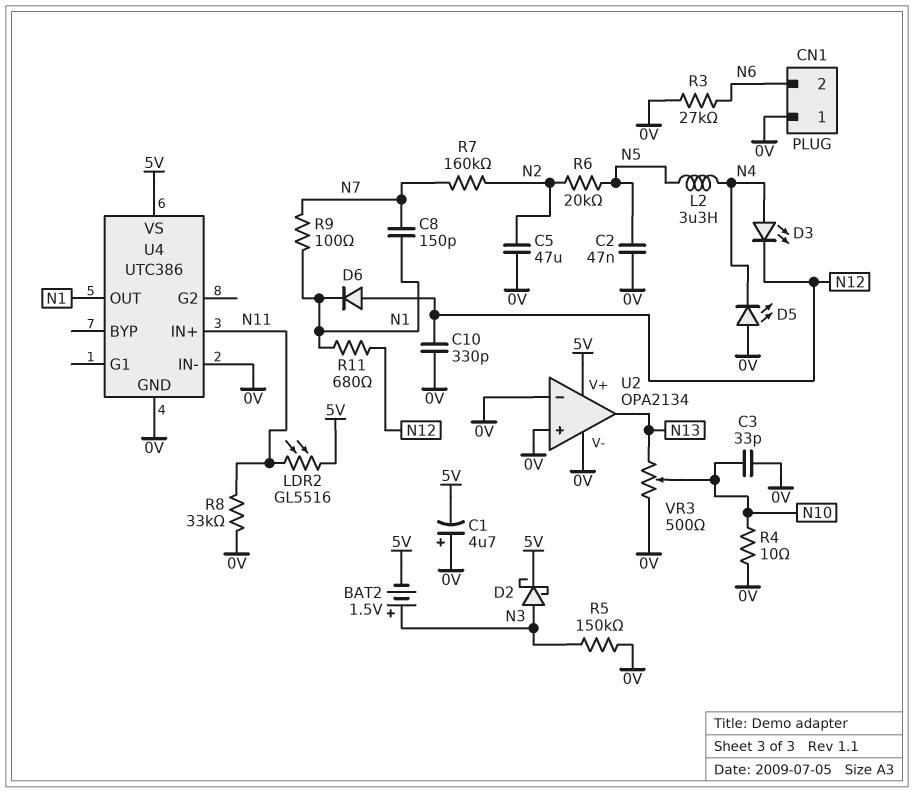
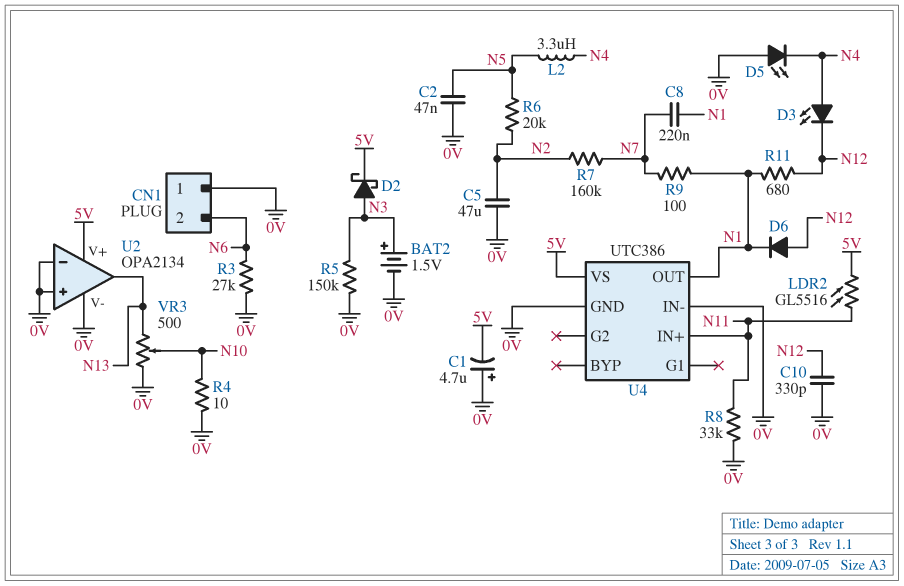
BAT2: 1.5V (plus N3, minus 5V) -> 1.5V (plus N3, minus 0V)
C3: 33pF (0V, N10) -> none
C8: 150pF (N1, N7) -> 220nF (N1, N7)

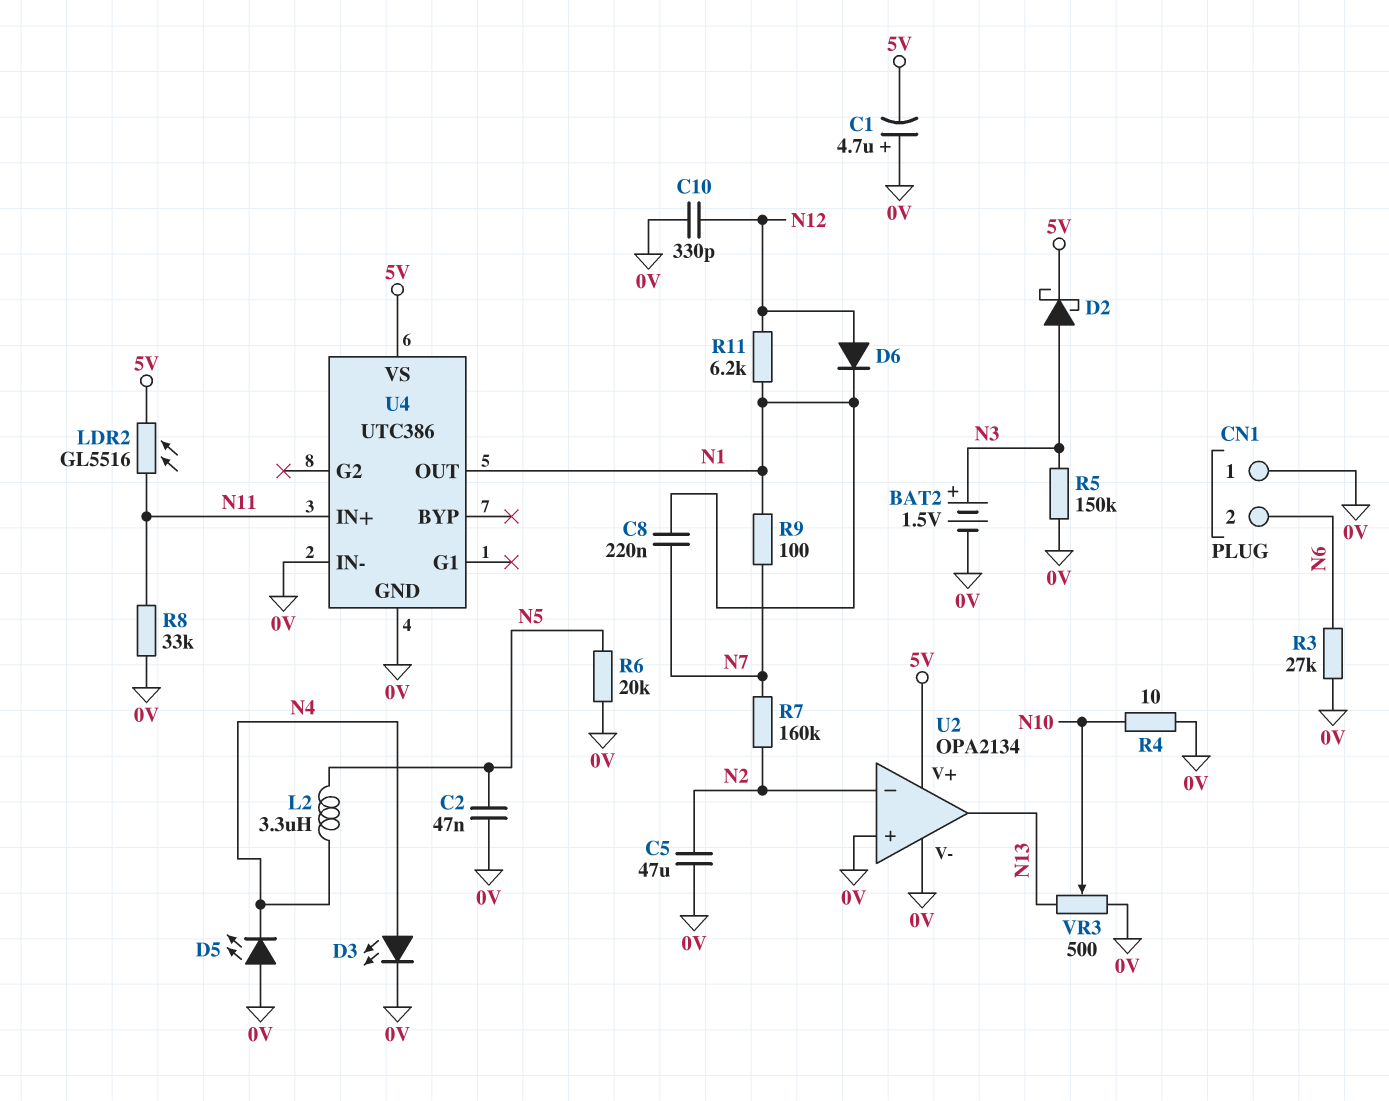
D3: LED (A N4, K N12) -> LED (A N4, K 0V)
R6: 20k (N2, N5) -> 20k (0V, N5)
R11: 680 (N1, N12) -> 6.2k (N1, N12)
U2 pin in-: 0V -> N2

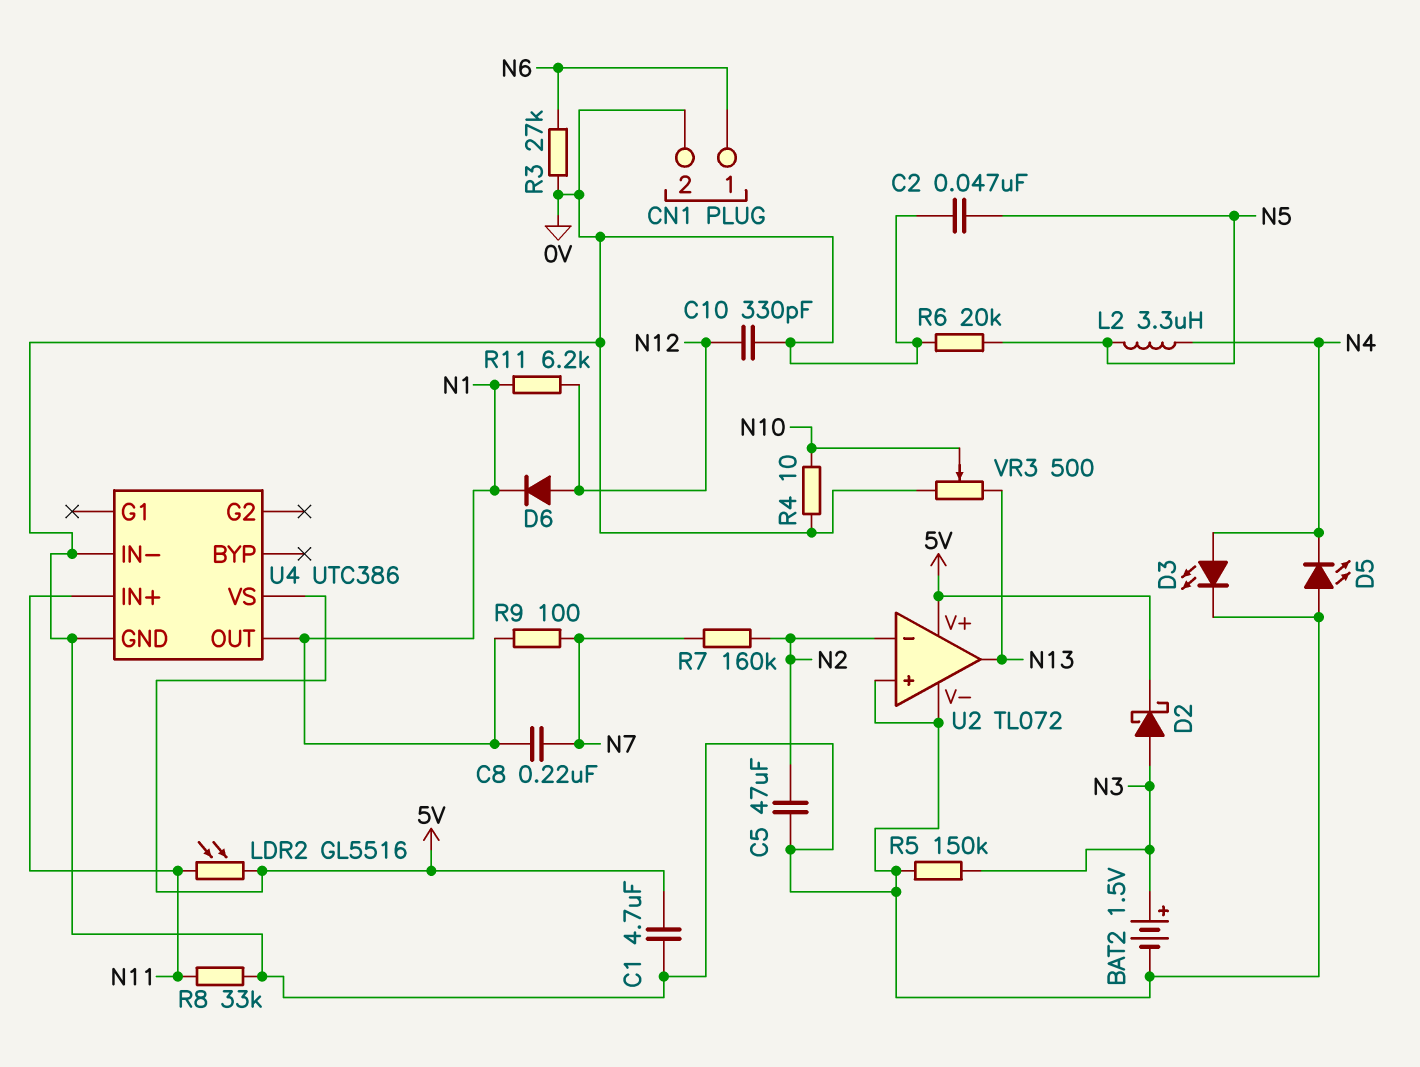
C1: 4.7uF (plus 0V, minus 5V) -> 4.7uF (0V, 5V)
CN1 pin 1: 0V -> N6
CN1 pin 2: N6 -> 0V
U2: OPA2134 -> TL072

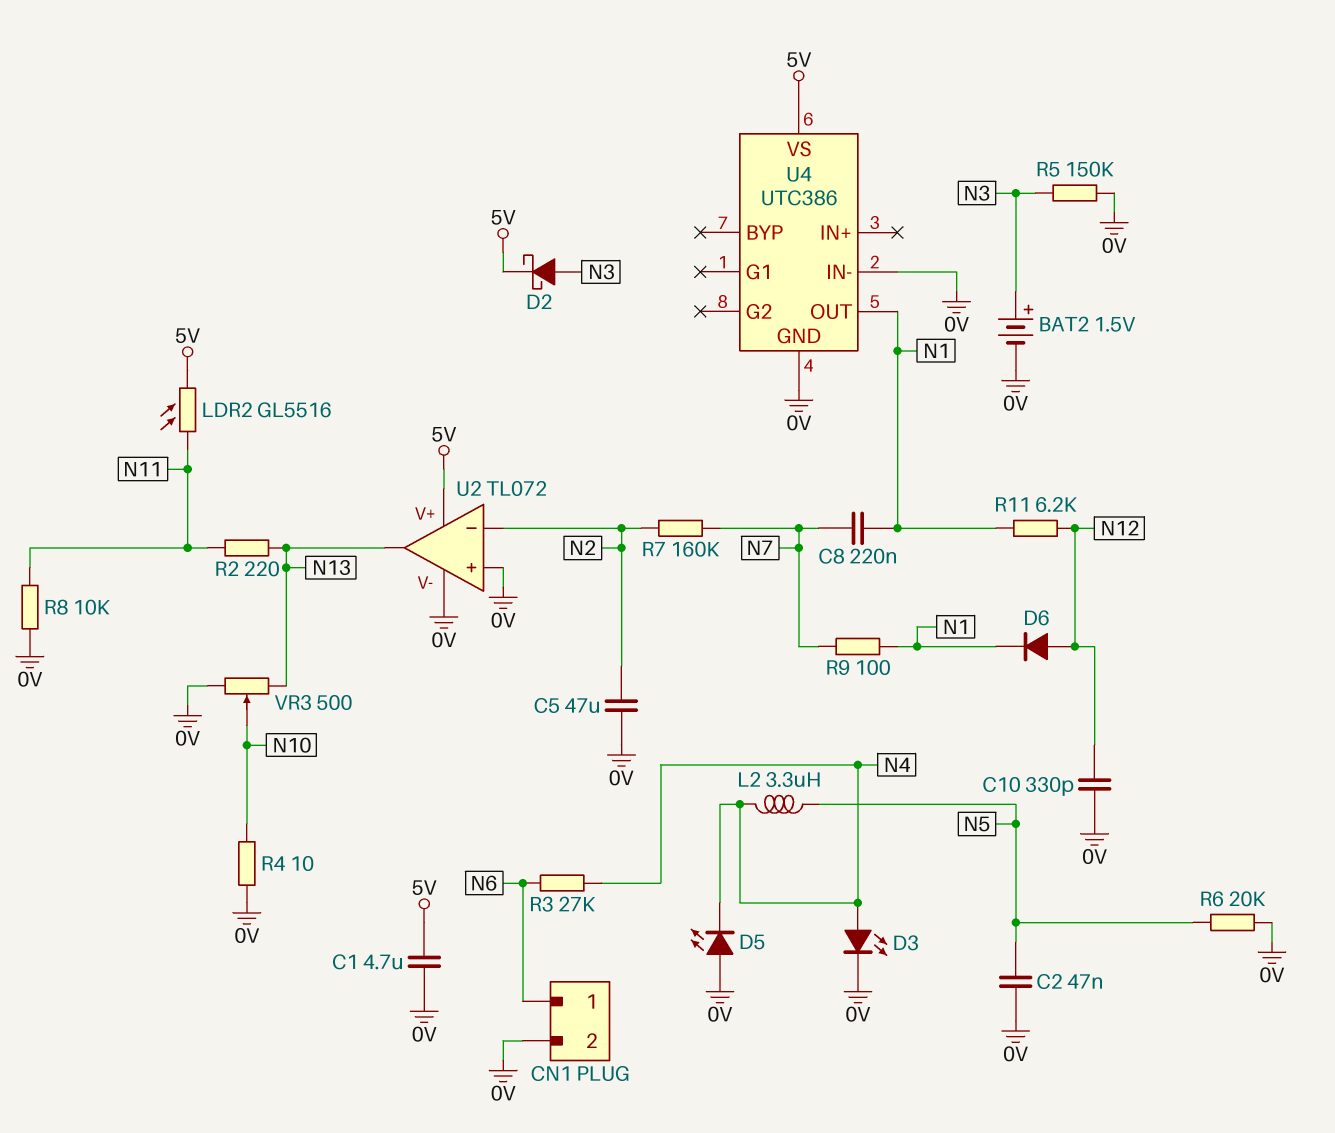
R2: none -> 220 (N11, N13)
R3: 27k (0V, N6) -> 27k (N4, N6)
R8: 33k (0V, N11) -> 10k (0V, N11)
U4 pin IN+: N11 -> none

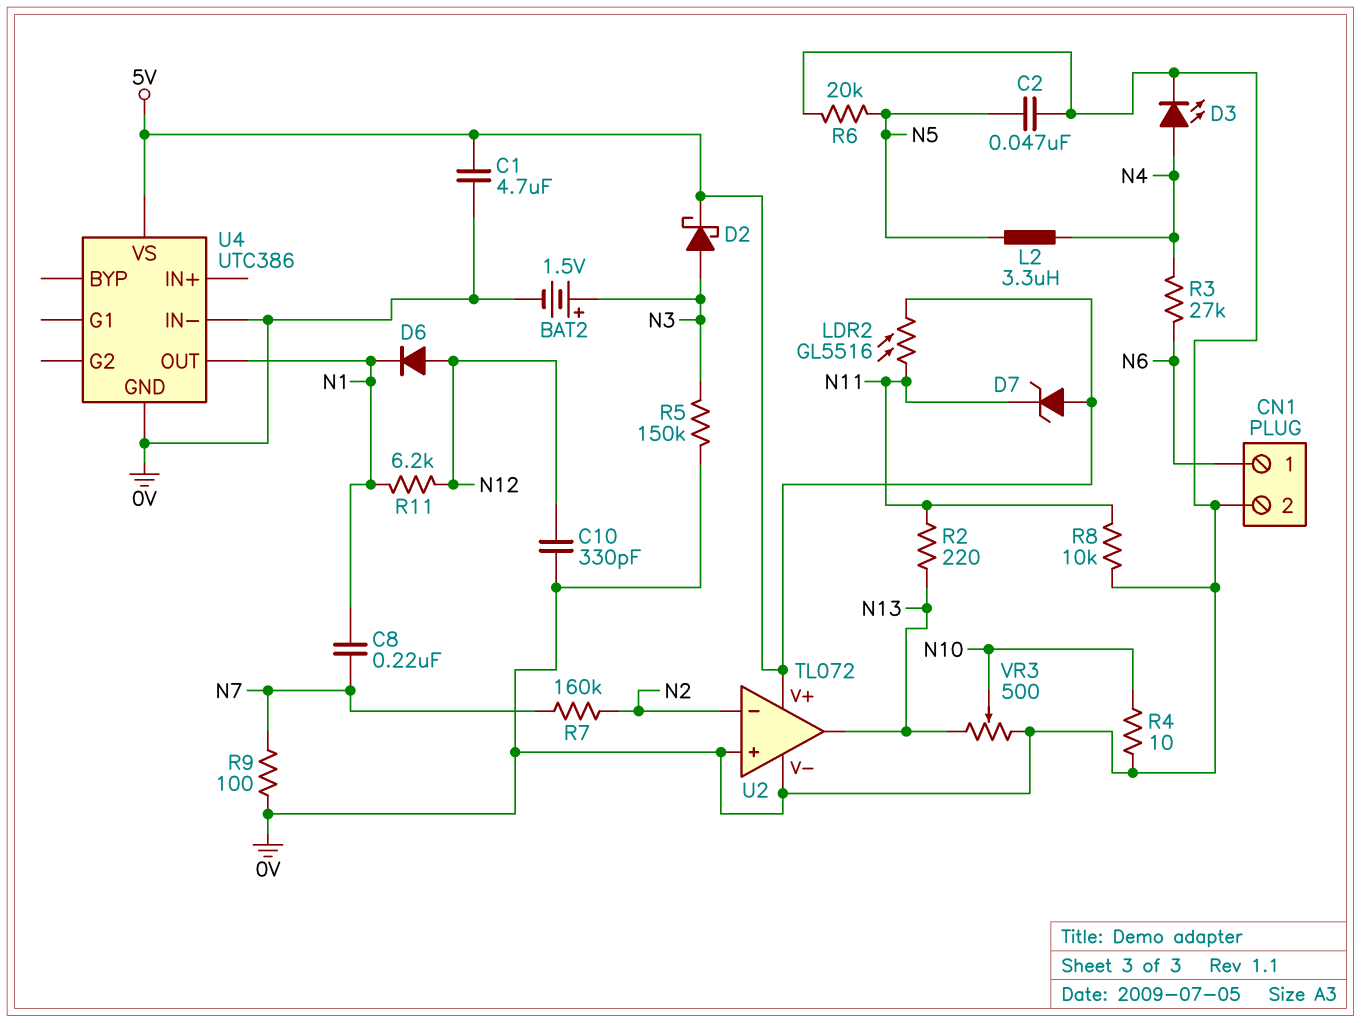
C5: 47uF (0V, N2) -> none
D5: LED (A 0V, K N4) -> none
D7: none -> zener (A 5V, K N11)
R9: 100 (N1, N7) -> 100 (0V, N7)

